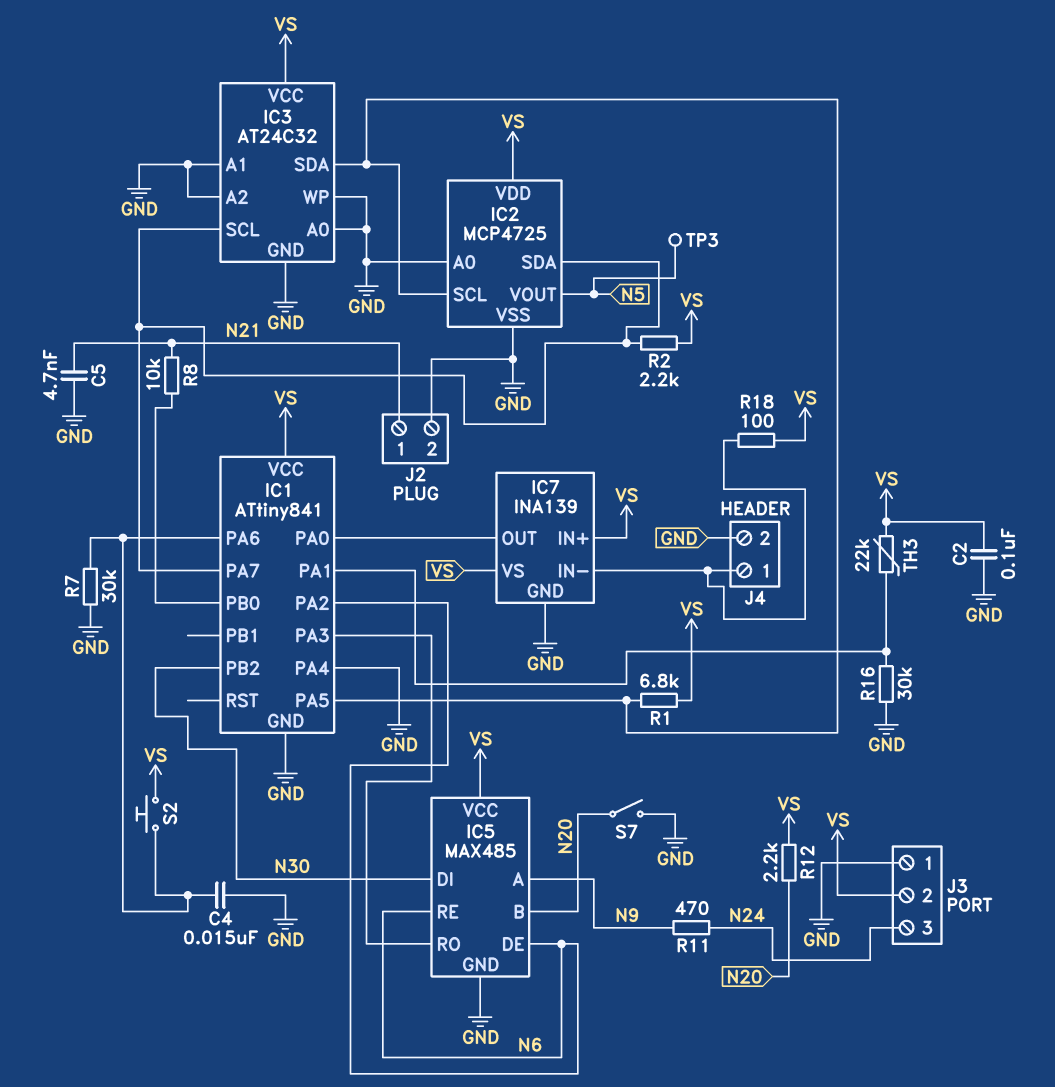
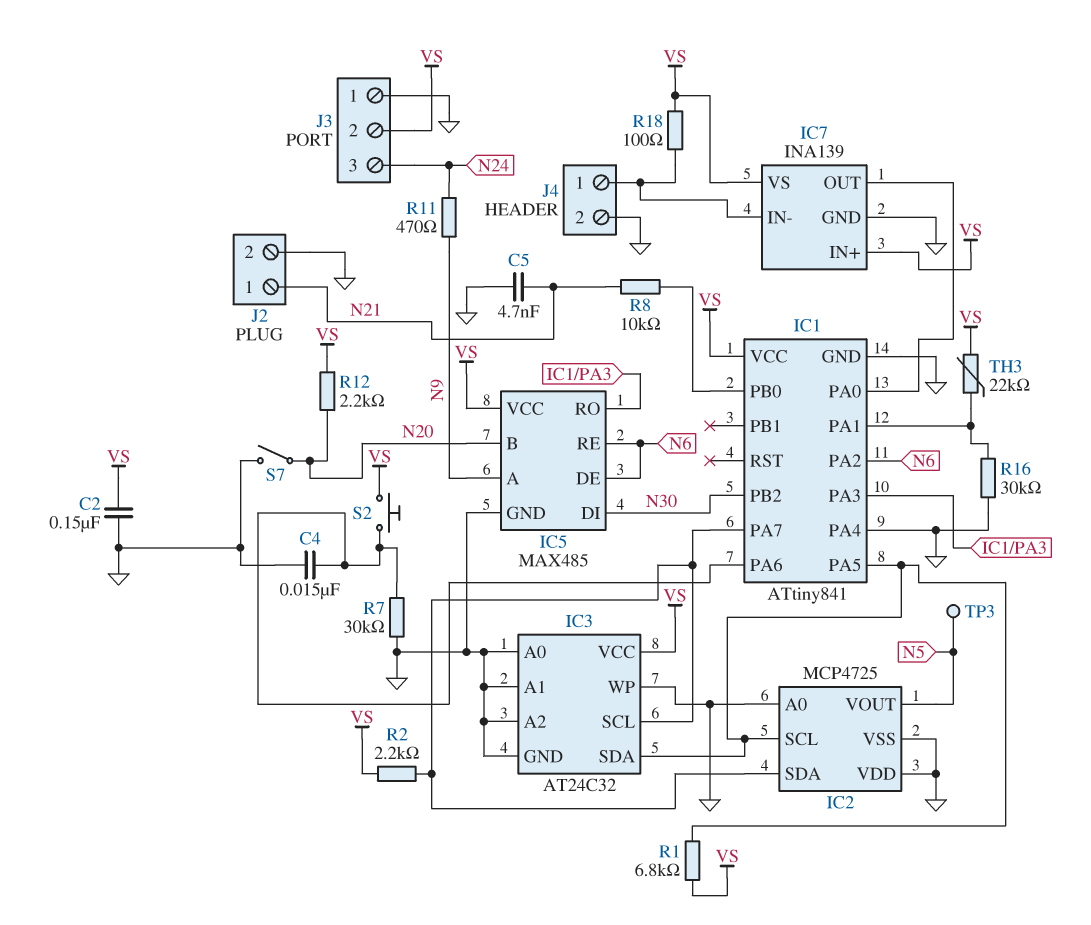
C2: 100nF (GND, VS) -> 150nF (GND, VS)
IC2 pin VDD: VS -> GND

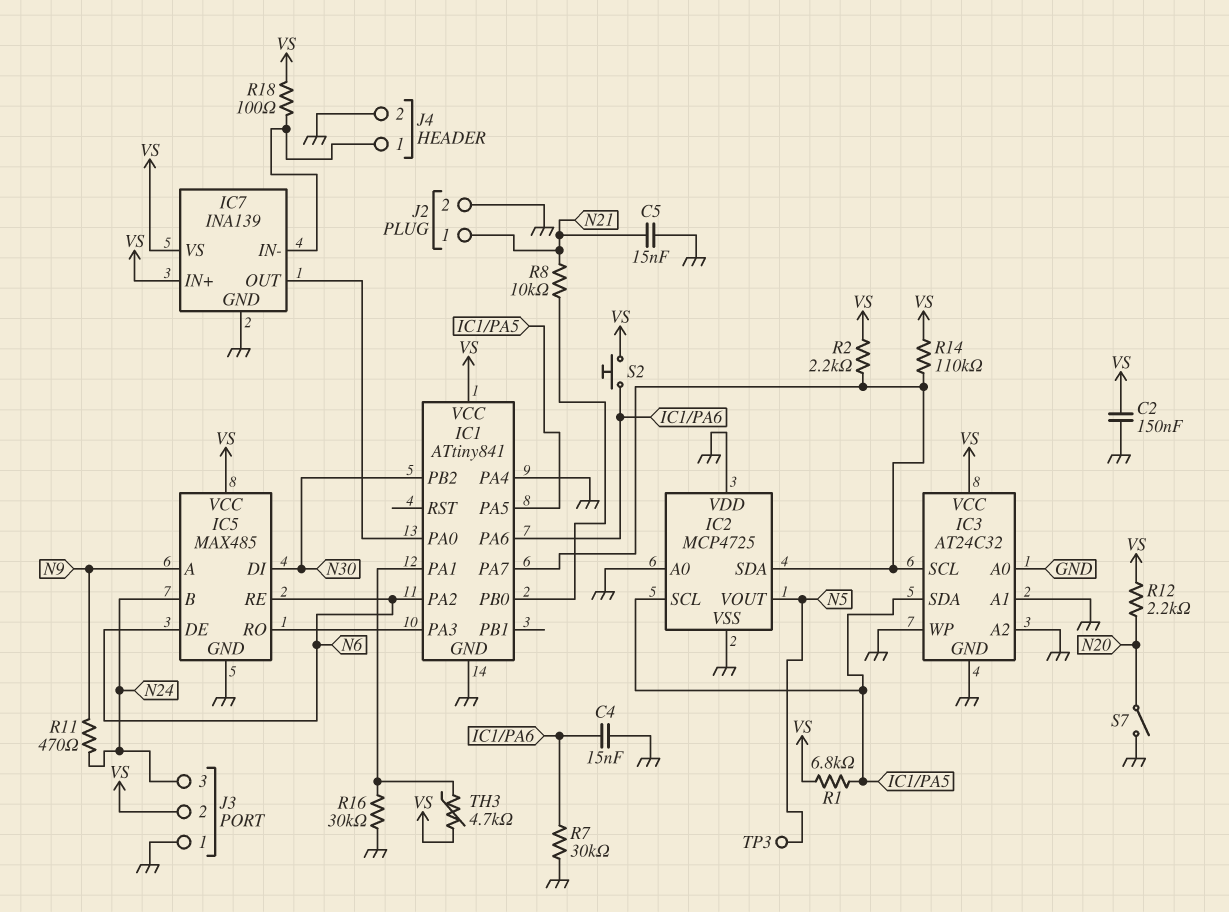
C5: 4.7nF (GND, N21) -> 15nF (GND, N21)
IC5 pin B: N20 -> N24
R14: none -> 110k (IC1/PA7, VS)
TH3: 22k (IC1/PA1, VS) -> 4.7k (IC1/PA1, VS)

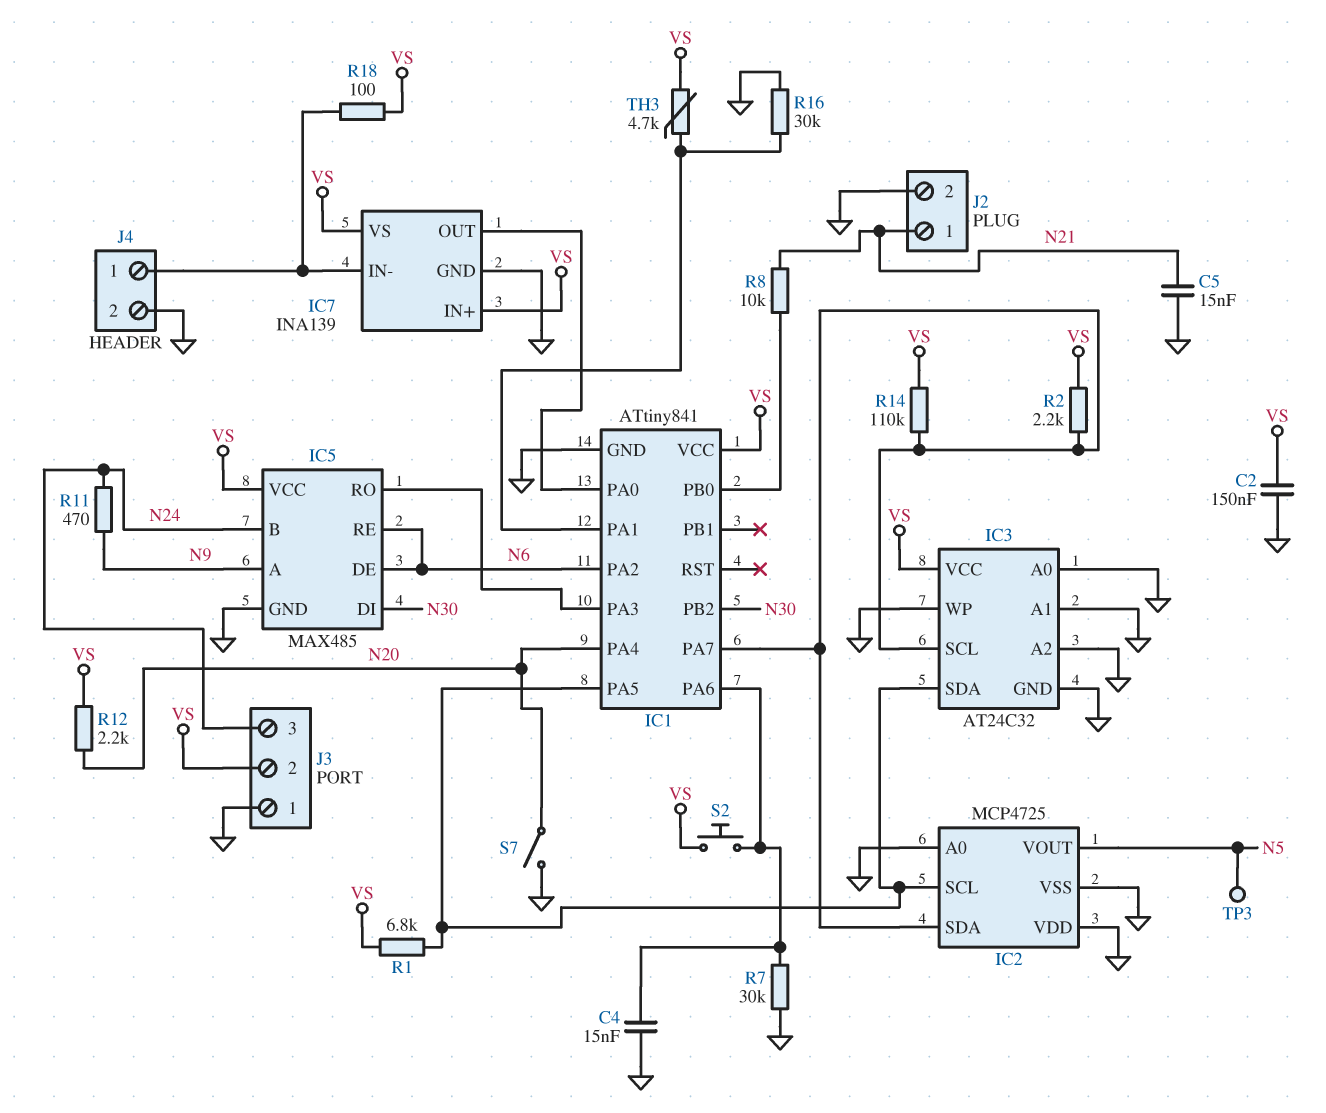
IC1 pin PA4: GND -> N20

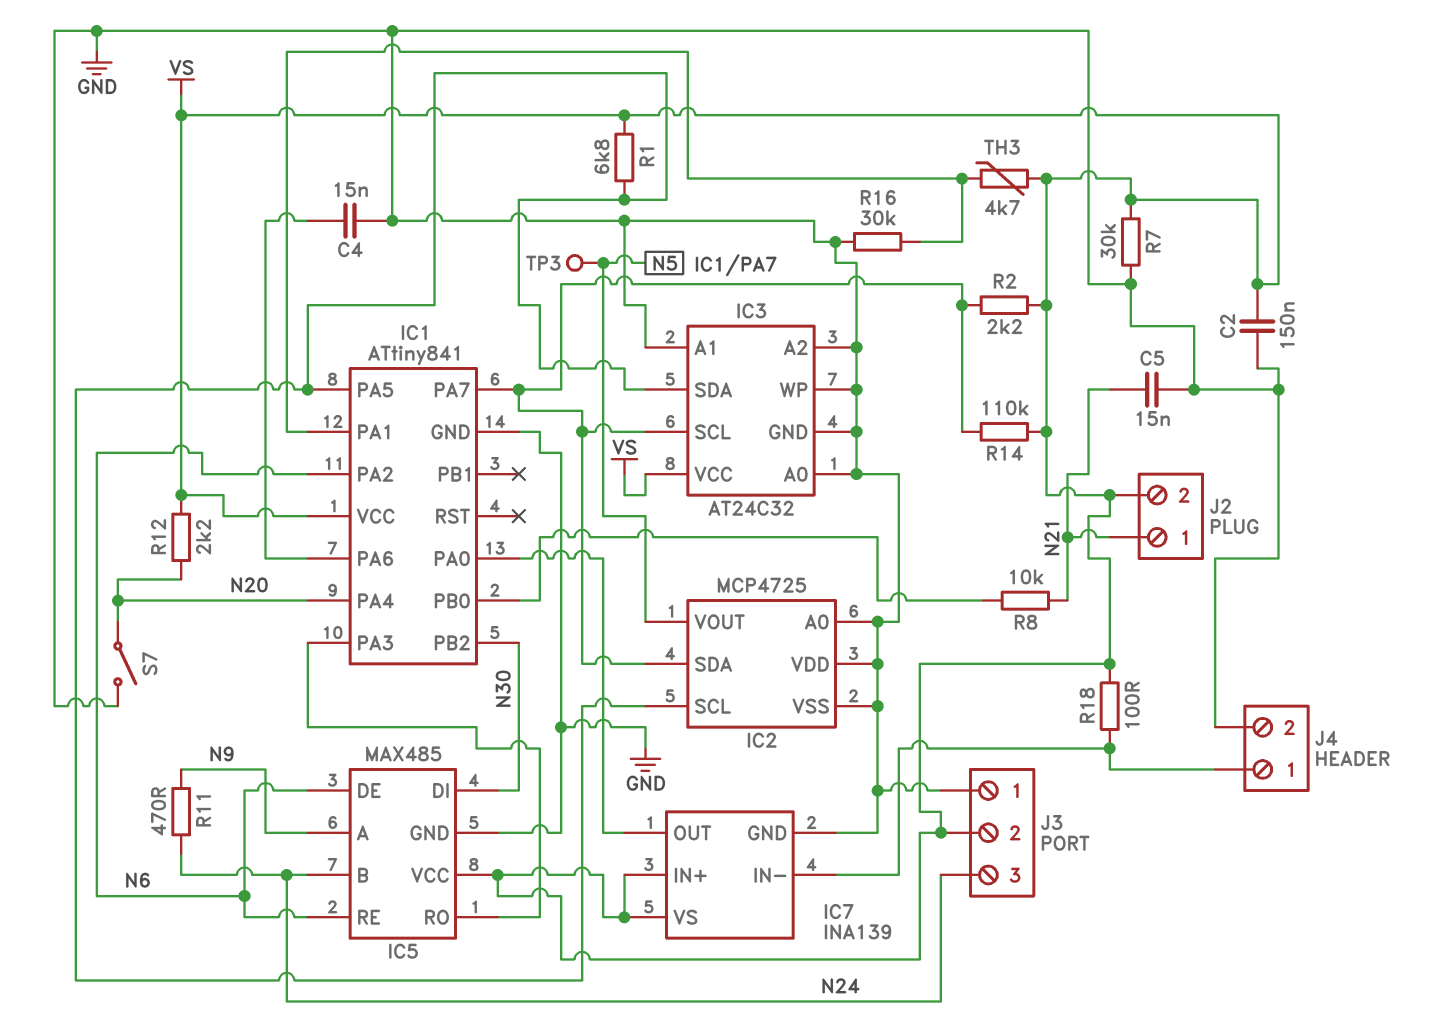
J2 pin 2: GND -> VS
R7: 30k (GND, IC1/PA6) -> 30k (GND, VS)
S2: button (IC1/PA6, VS) -> none

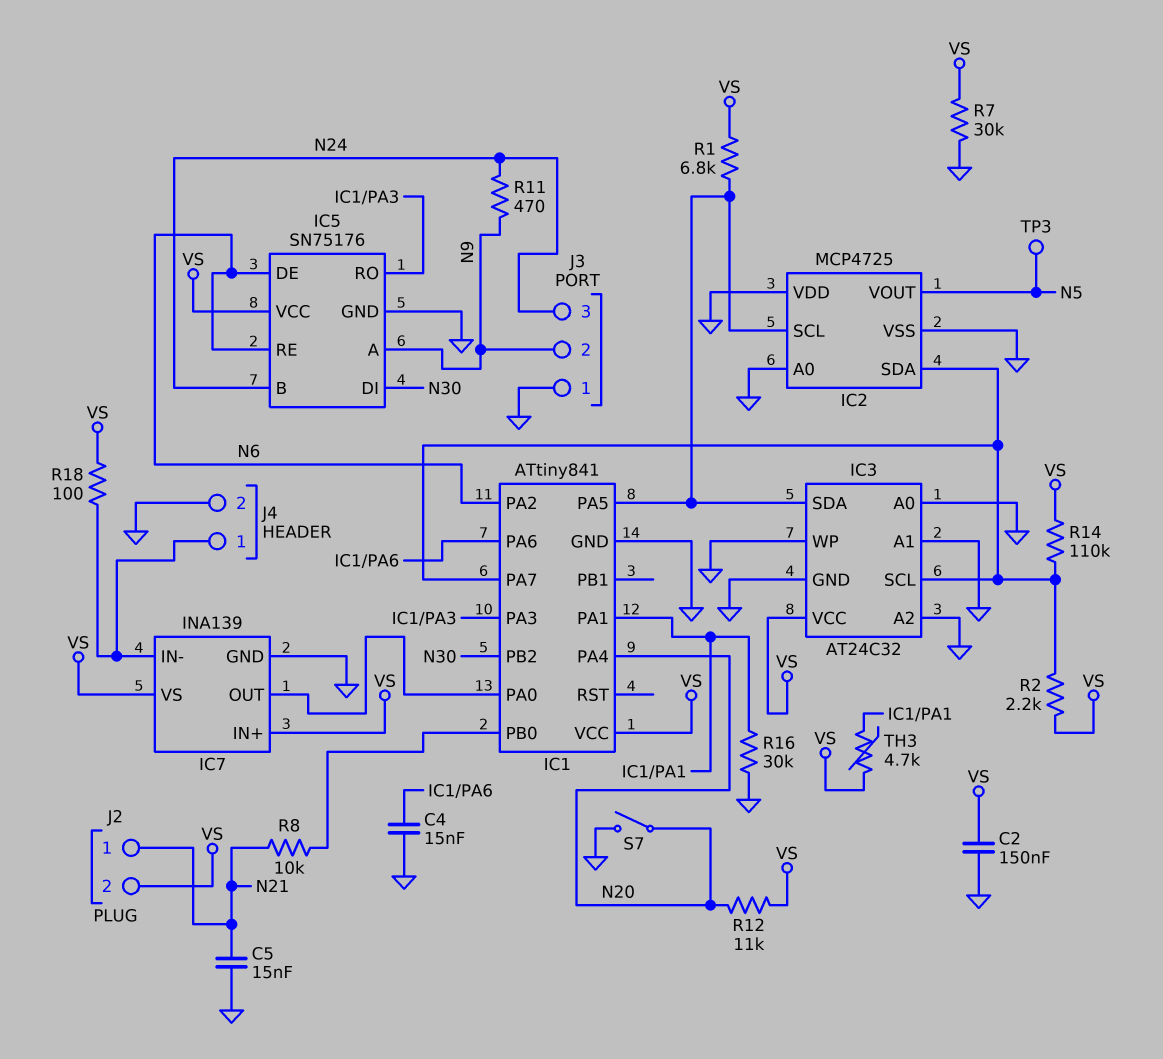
IC5: MAX485 -> SN75176
J3 pin 2: VS -> N9
R12: 2.2k (N20, VS) -> 11k (N20, VS)

